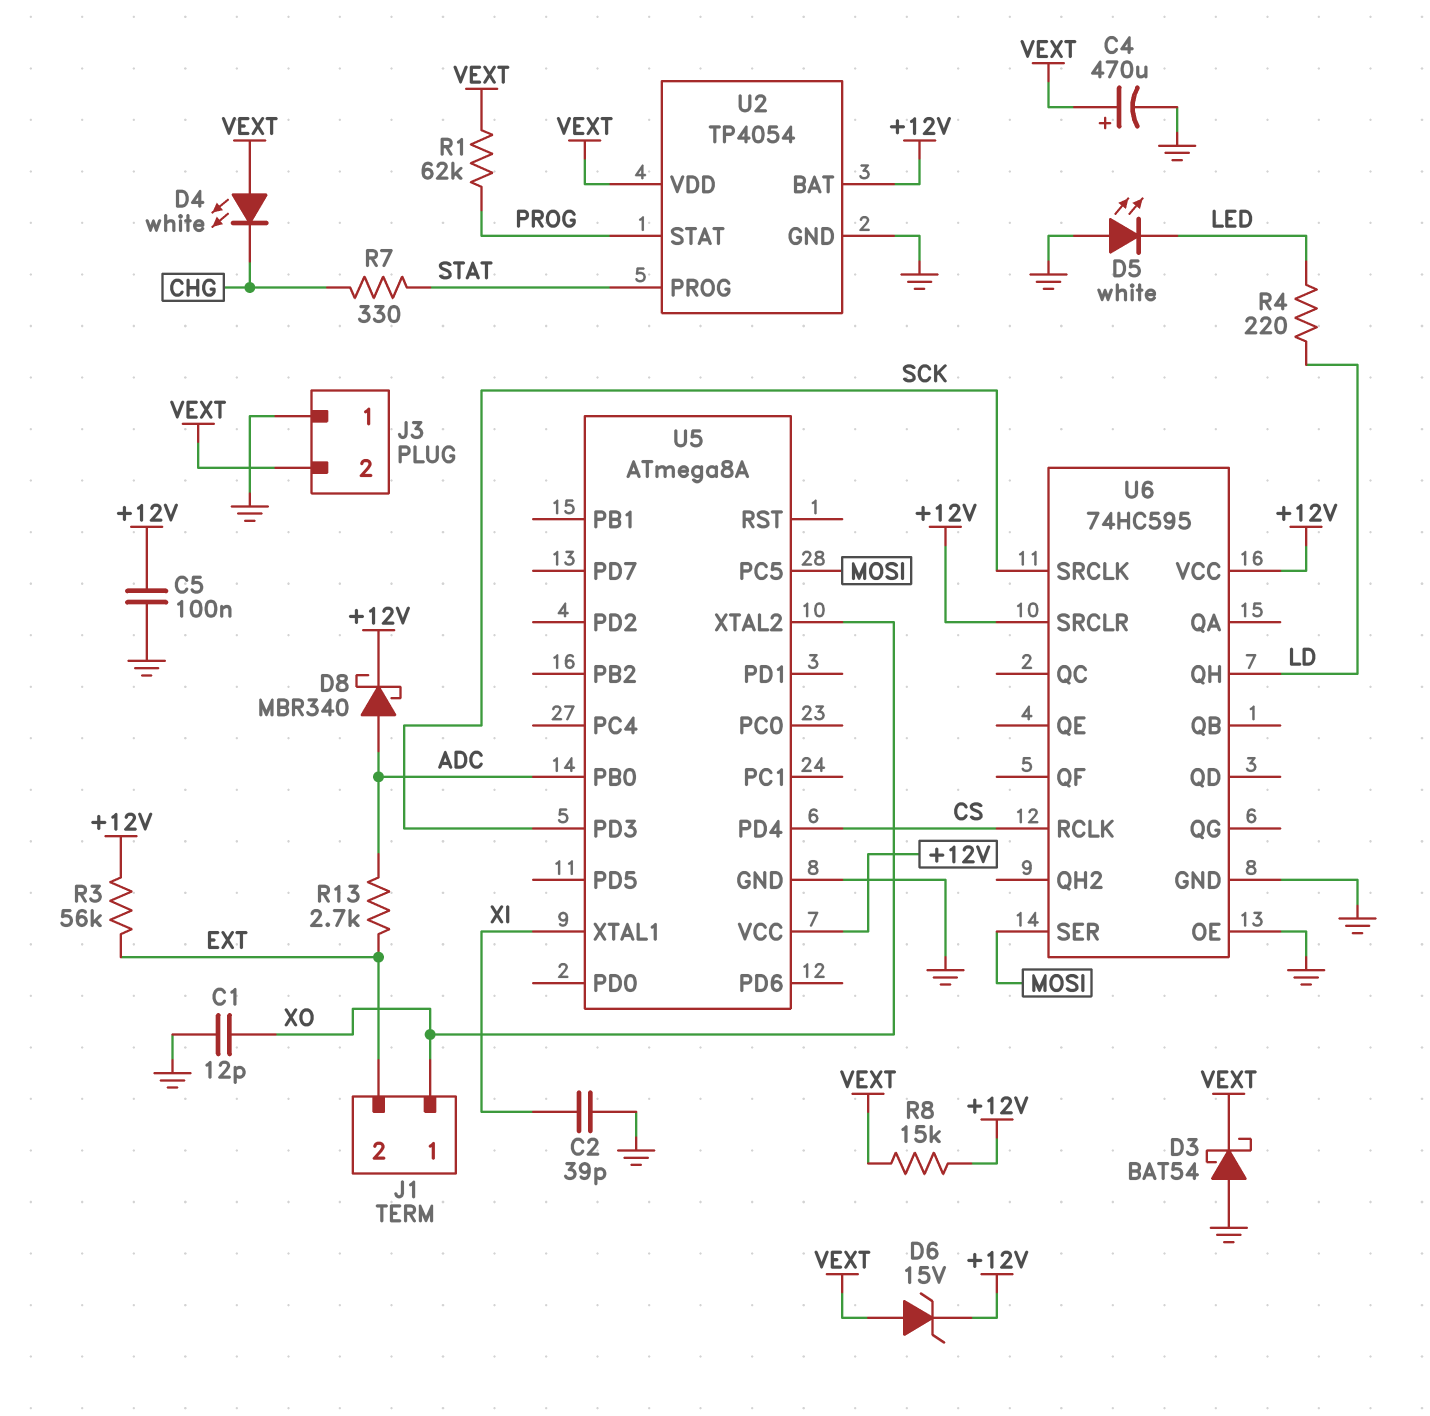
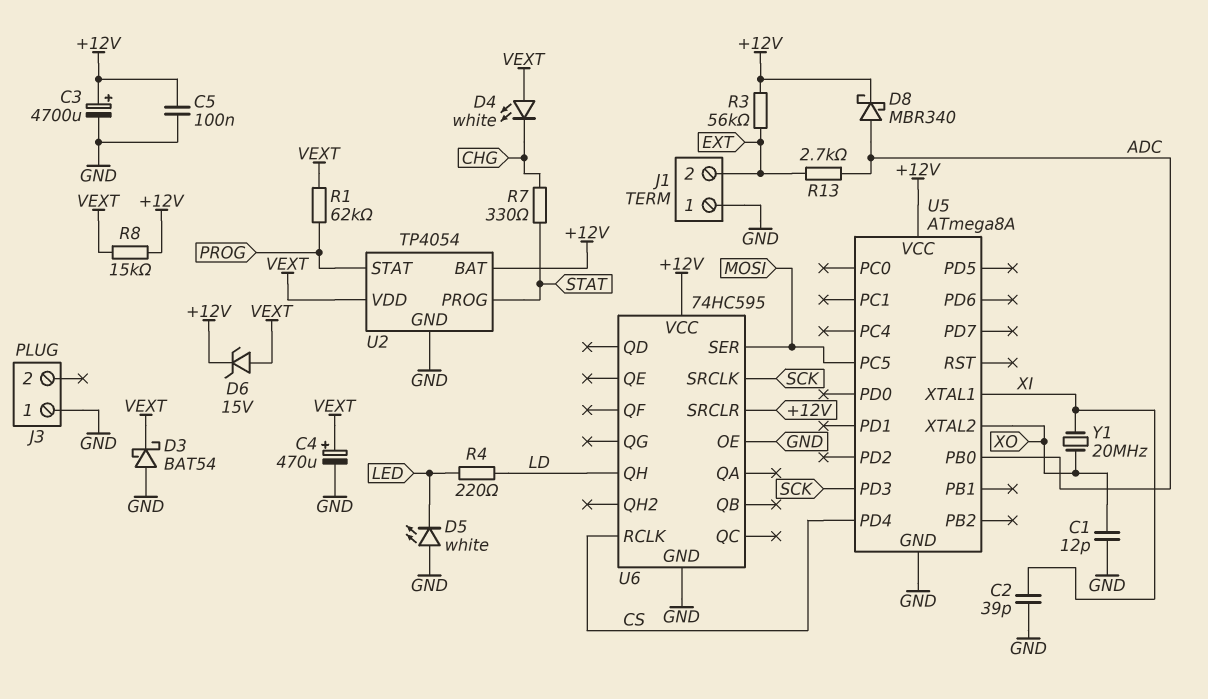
C3: none -> 4700uF (plus +12V, minus GND)
J1 pin 1: XO -> GND
J3 pin 2: VEXT -> none
Y1: none -> 20MHz (XI, XO)

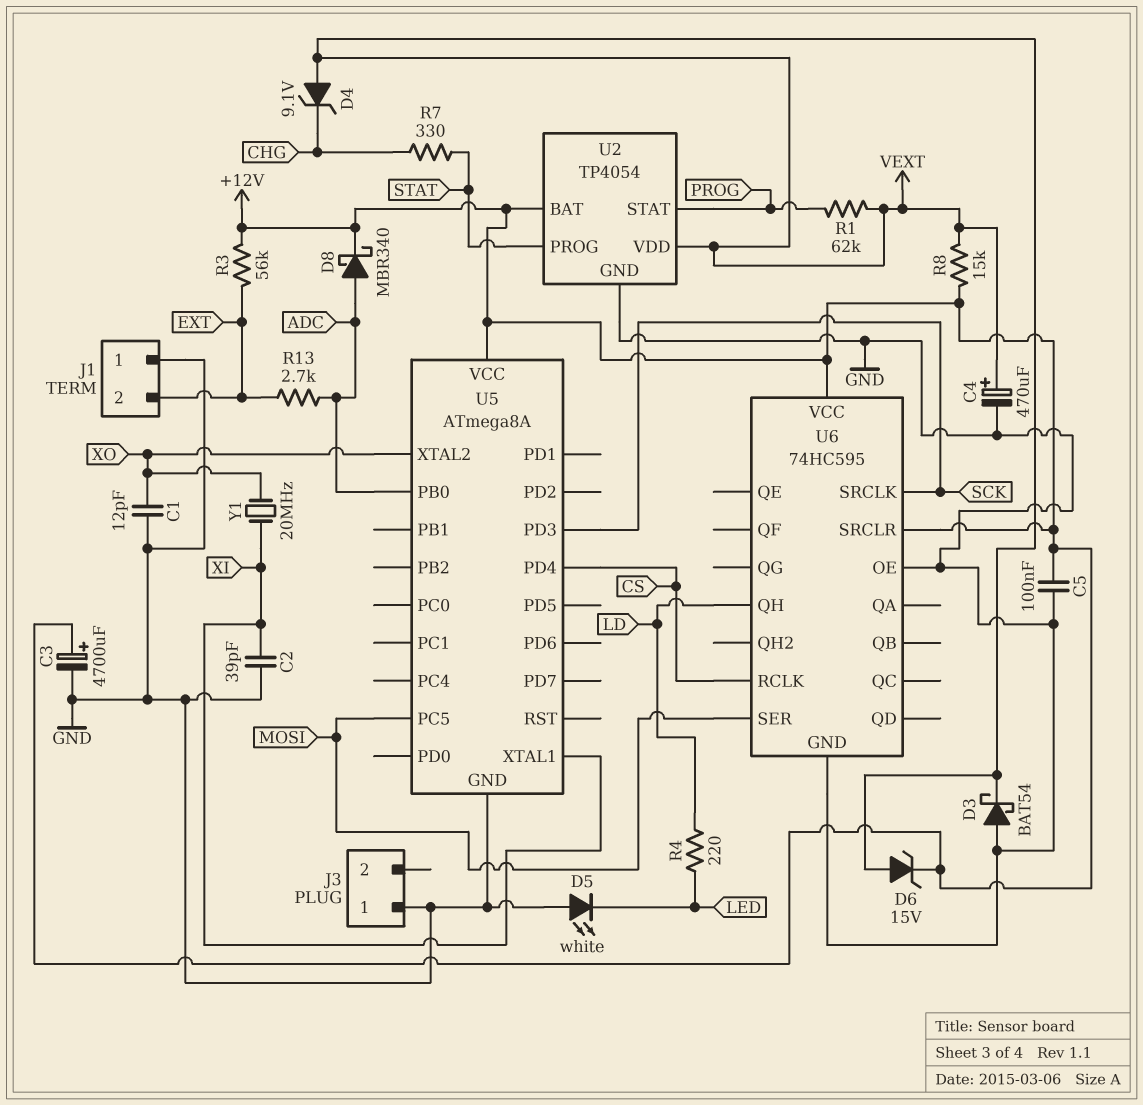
D4: LED white (A VEXT, K CHG) -> zener 9.1V (A VEXT, K CHG)

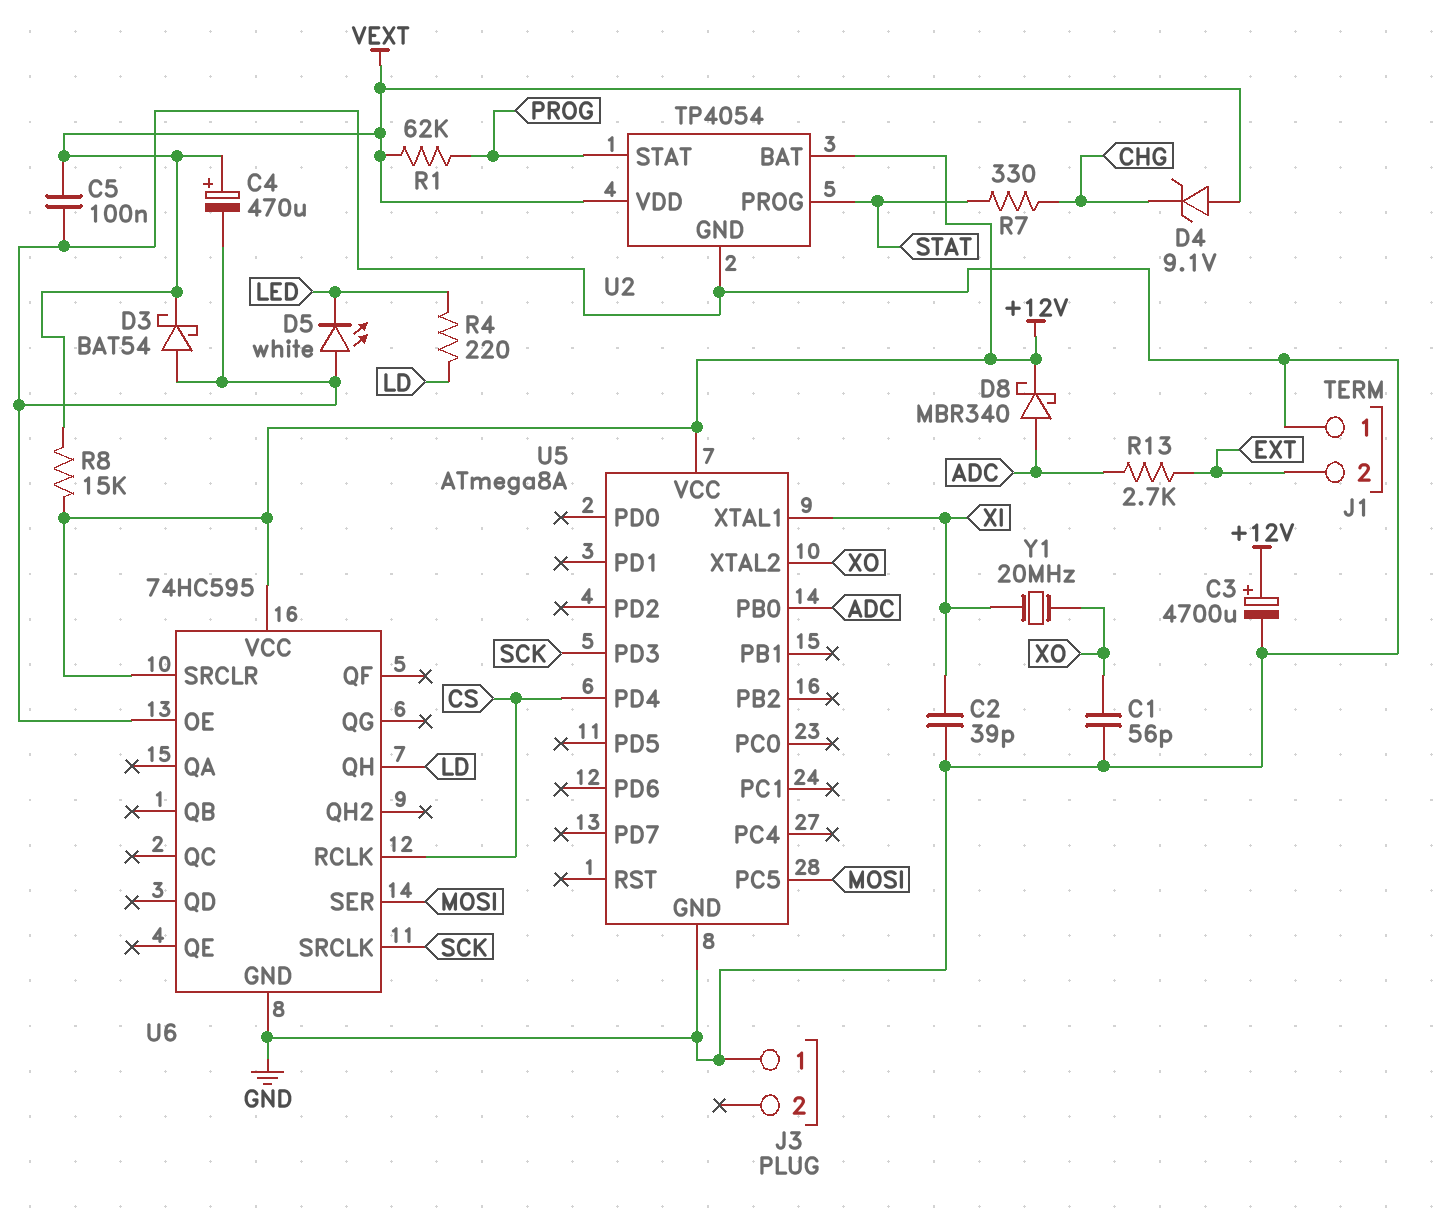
C1: 12pF (GND, XO) -> 56pF (GND, XO)
C5: 100nF (+12V, GND) -> 100nF (GND, VEXT)
D6: zener 15V (A VEXT, K +12V) -> none
R3: 56k (+12V, EXT) -> none

